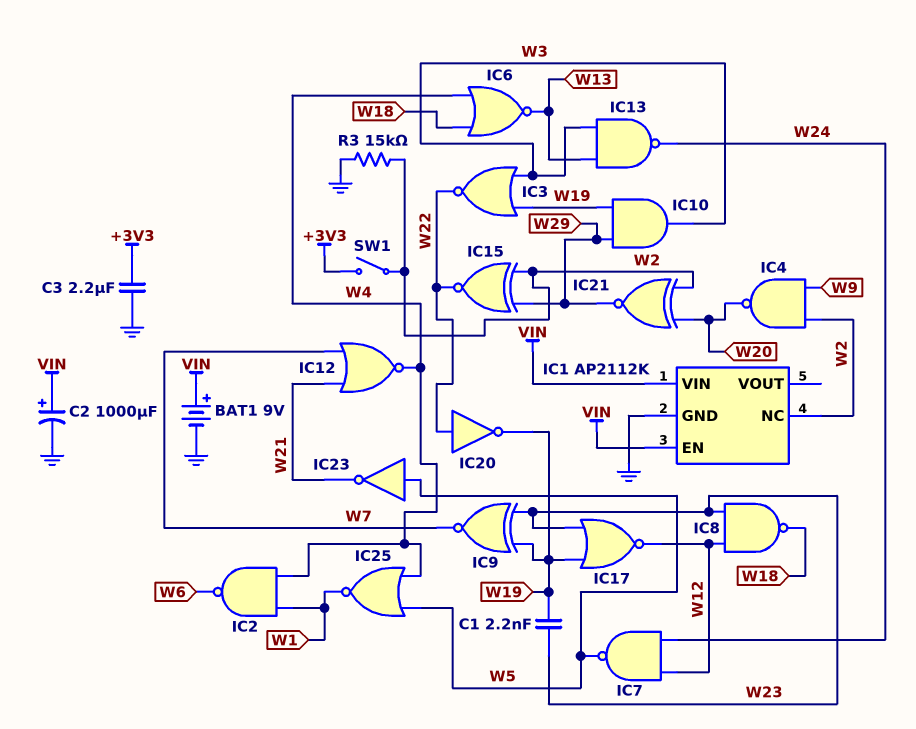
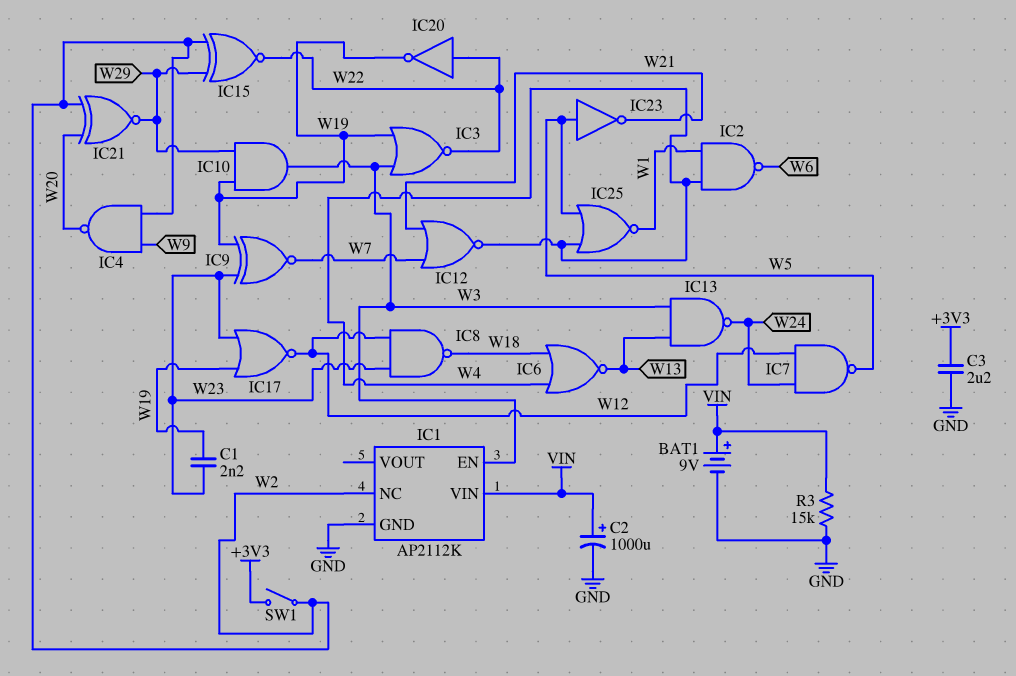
IC1 pin EN: VIN -> W3
R3: 15k (GND, W2) -> 15k (GND, VIN)

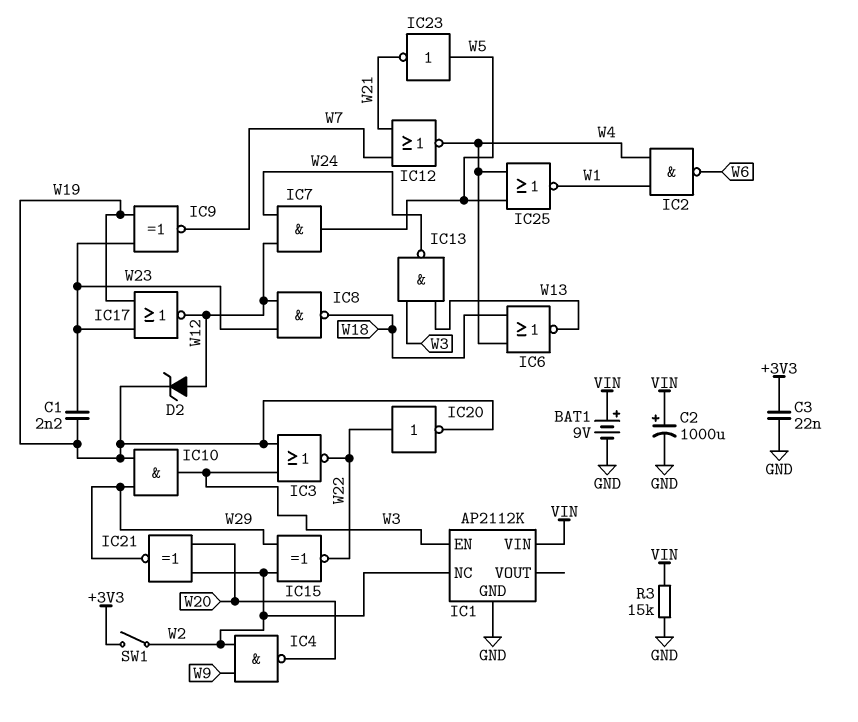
C3: 2.2uF (+3V3, GND) -> 22nF (+3V3, GND)
D2: none -> zener (A W12, K W19)
IC7: NAND (in W12, in W24, out W5) -> AND (in W12, in W24, out W5)

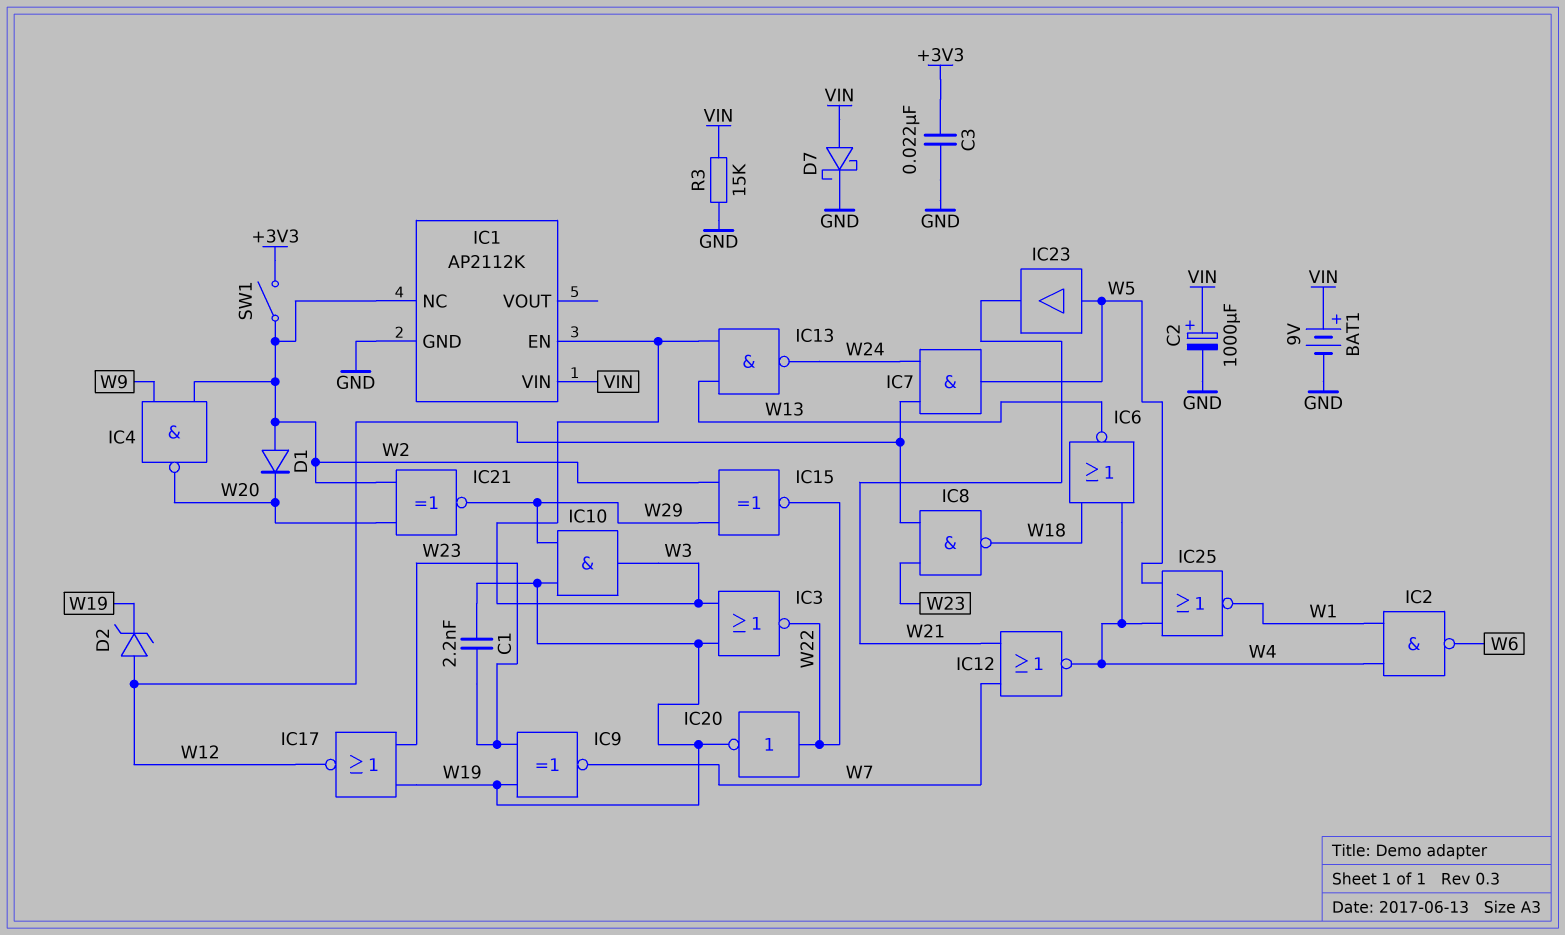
D1: none -> diode (A W2, K W20)
D7: none -> schottky (A VIN, K GND)
IC23: NOT (in W5, out W21) -> buffer (in W5, out W21)

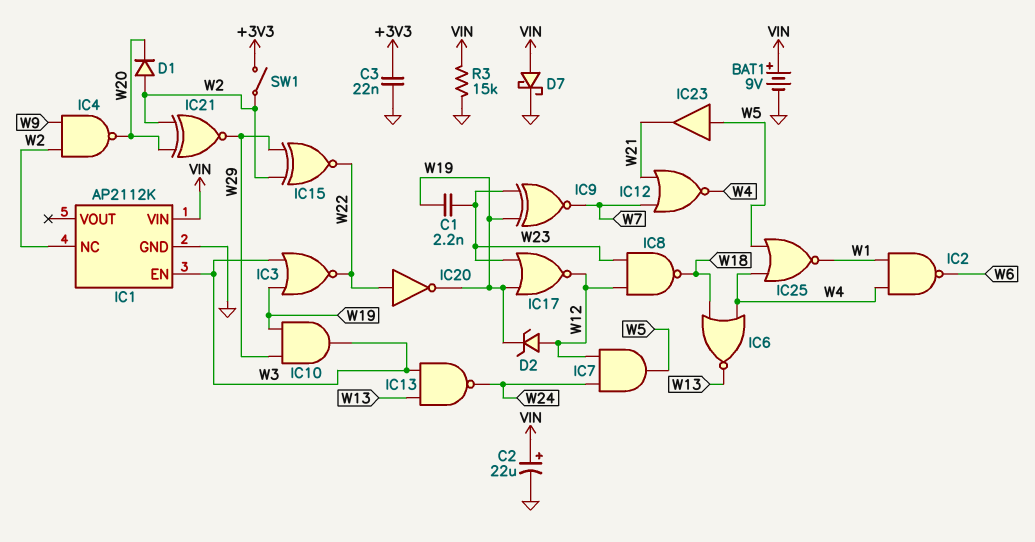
C2: 1000uF (plus VIN, minus GND) -> 22uF (plus VIN, minus GND)

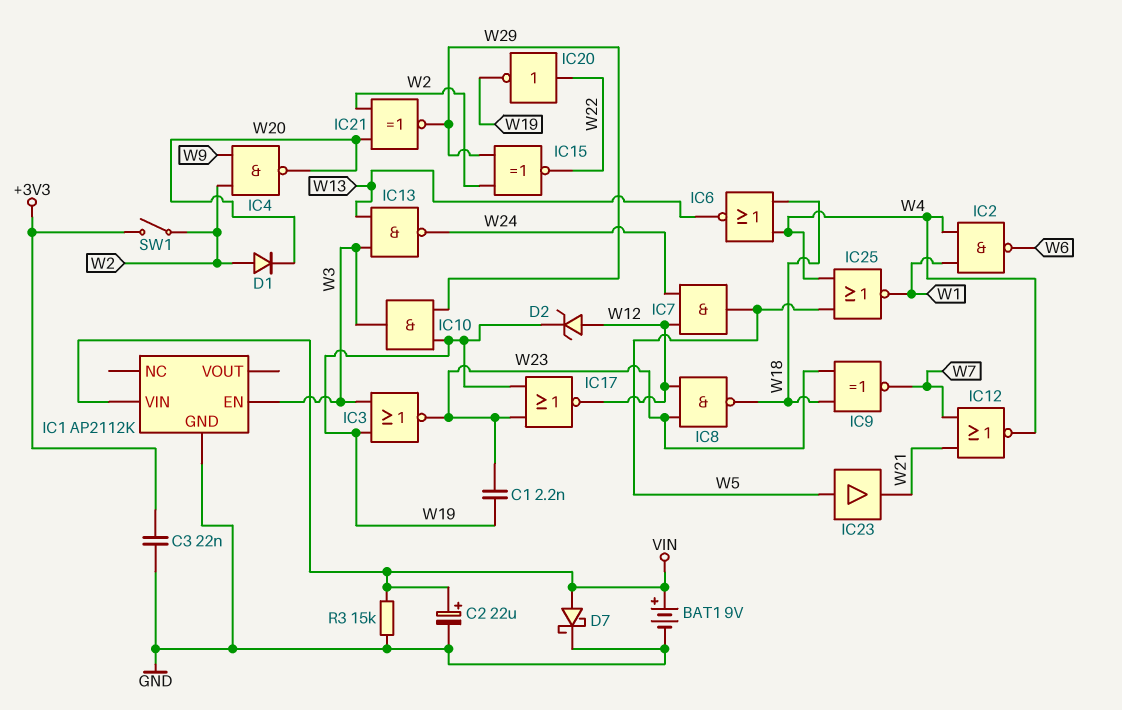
IC1 pin NC: W2 -> none
IC3: NOR (in W3, in W19, out W22) -> NOR (in W3, in W19, out W23)
IC9: XNOR (in W19, in W23, out W7) -> XNOR (in W18, in W23, out W7)

